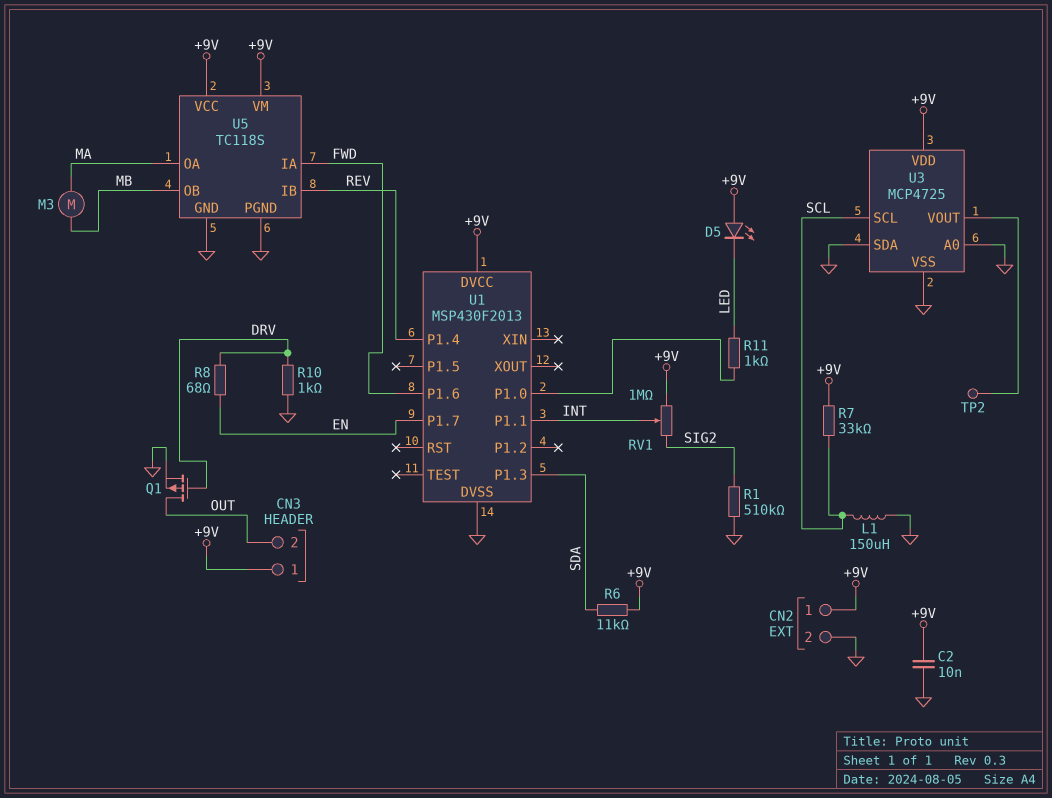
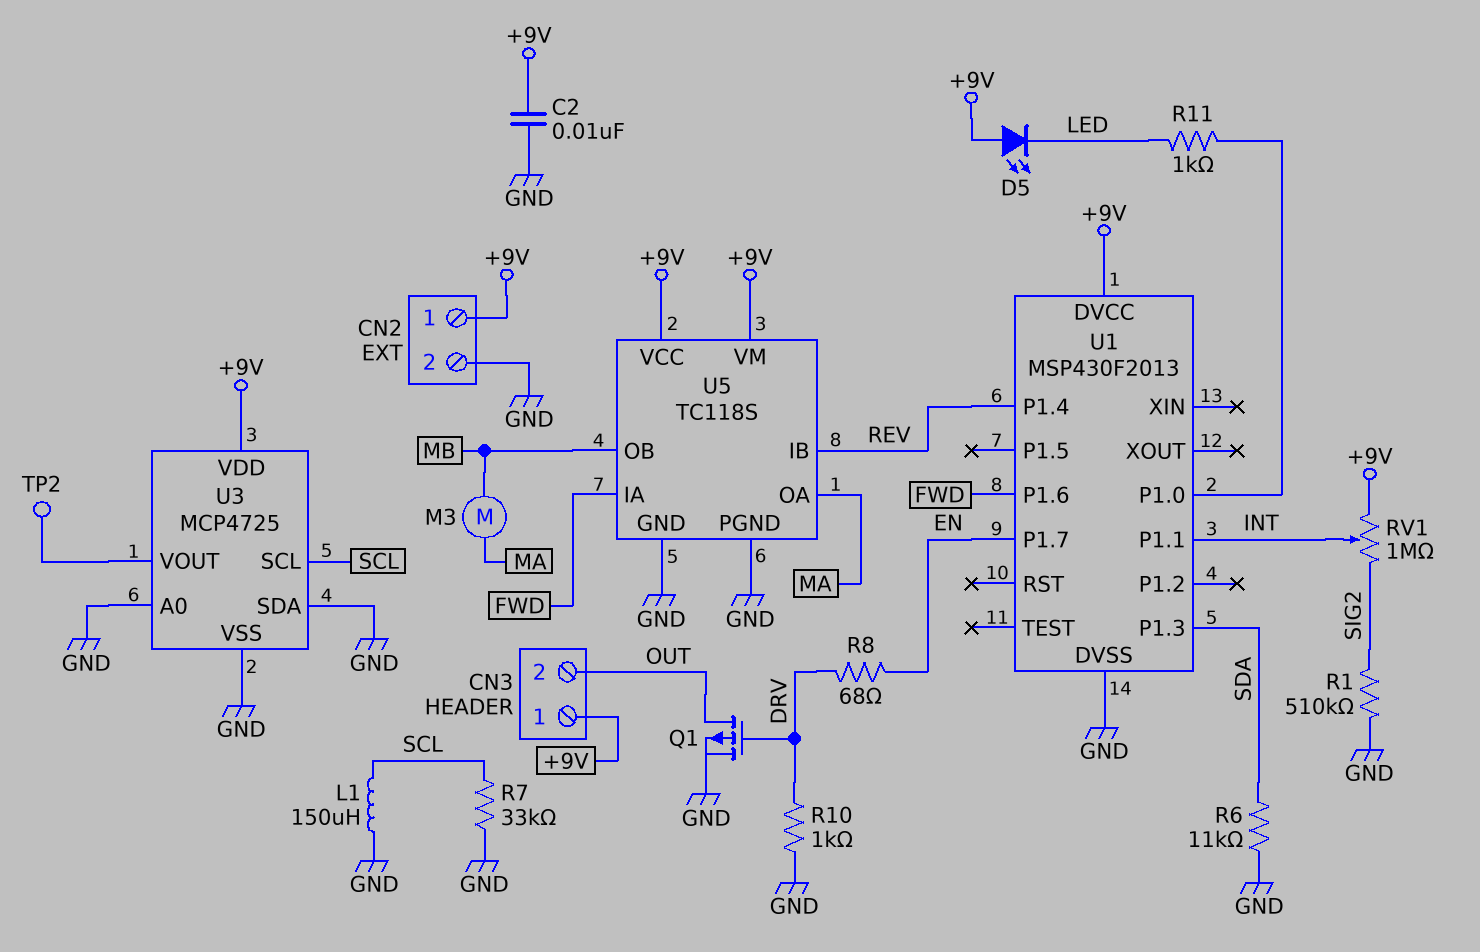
R6: 11k (+9V, SDA) -> 11k (GND, SDA)
R7: 33k (+9V, SCL) -> 33k (GND, SCL)

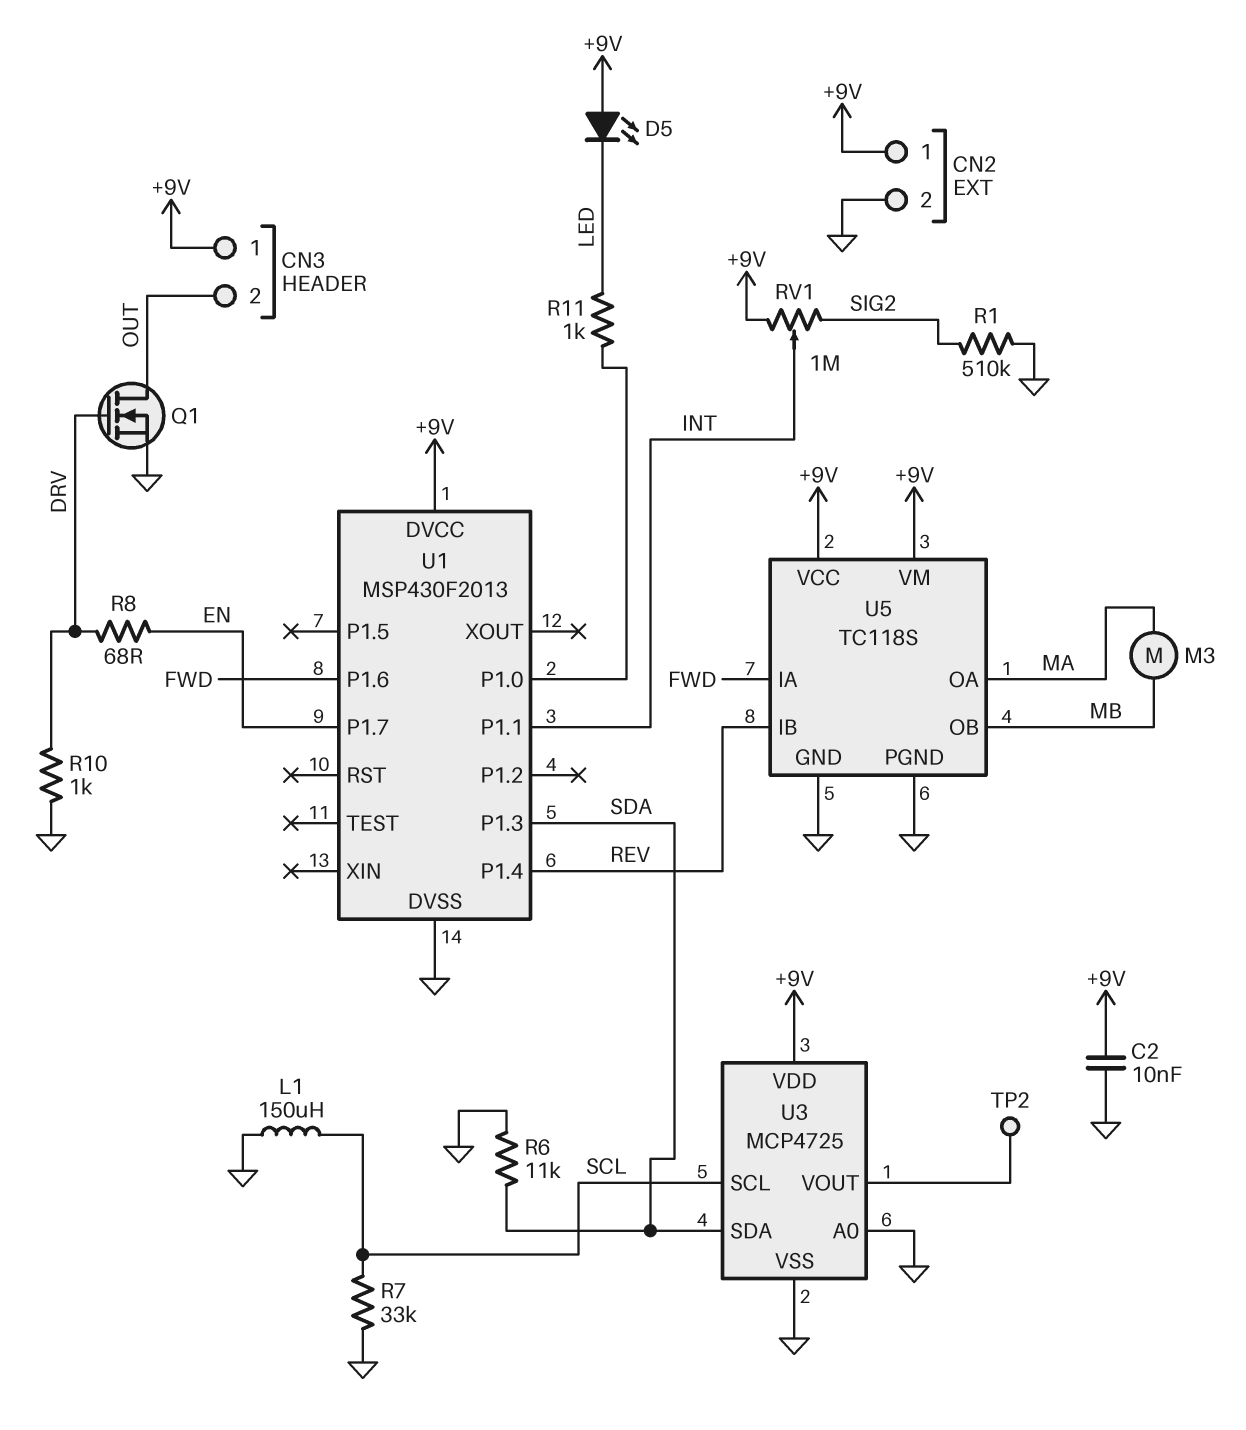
Q1: PMOS (G DRV, D OUT, S GND) -> NMOS (G DRV, D OUT, S GND)
U3 pin SDA: GND -> SDA

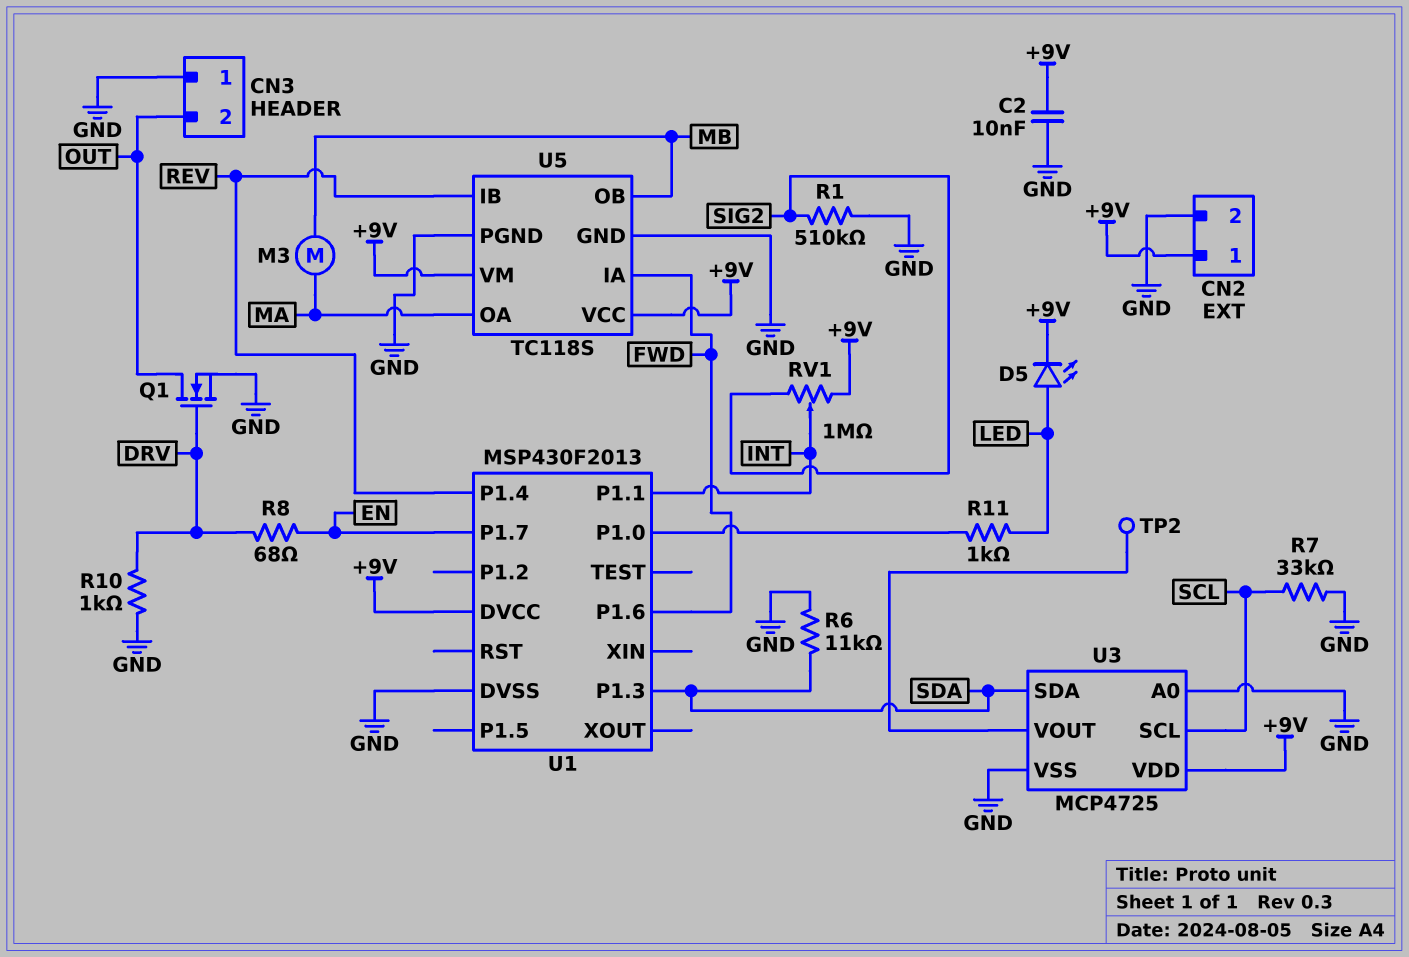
CN3 pin 1: +9V -> GND
D5: LED (A +9V, K LED) -> LED (A LED, K +9V)
L1: 150uH (GND, SCL) -> none

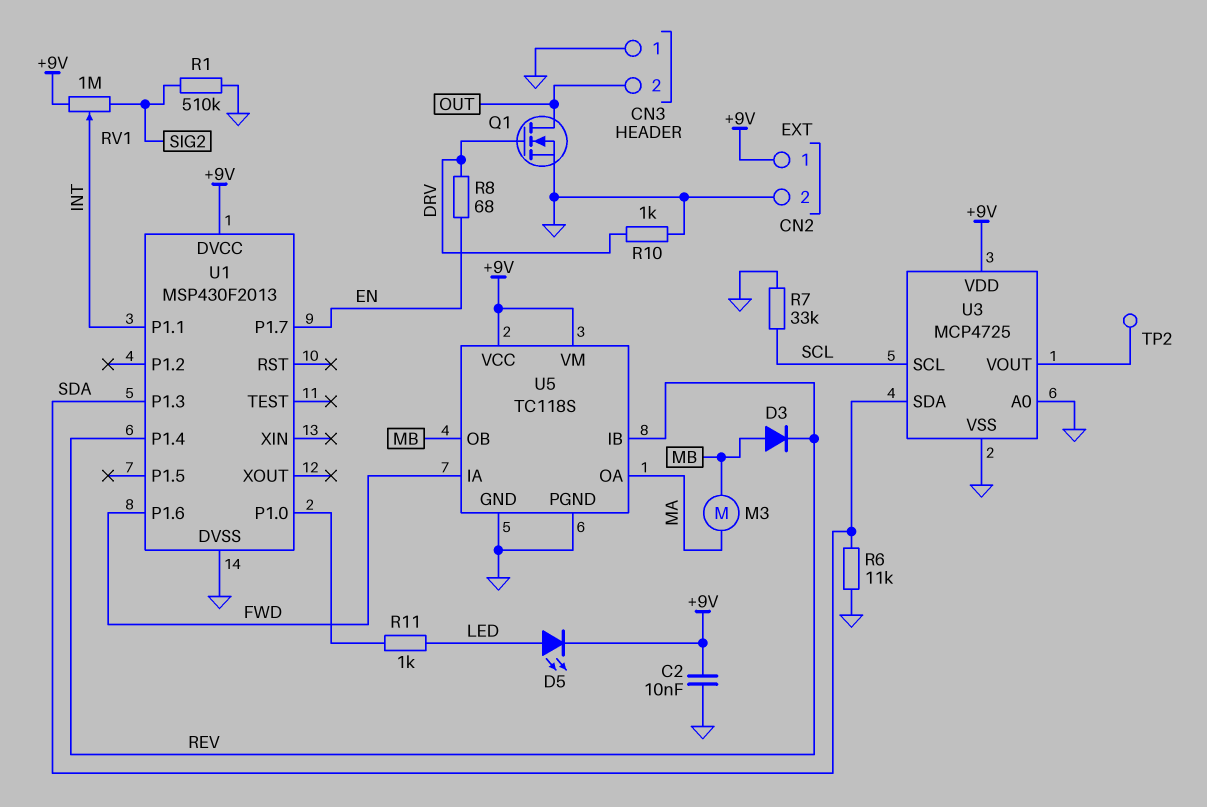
D3: none -> diode (A MB, K REV)

